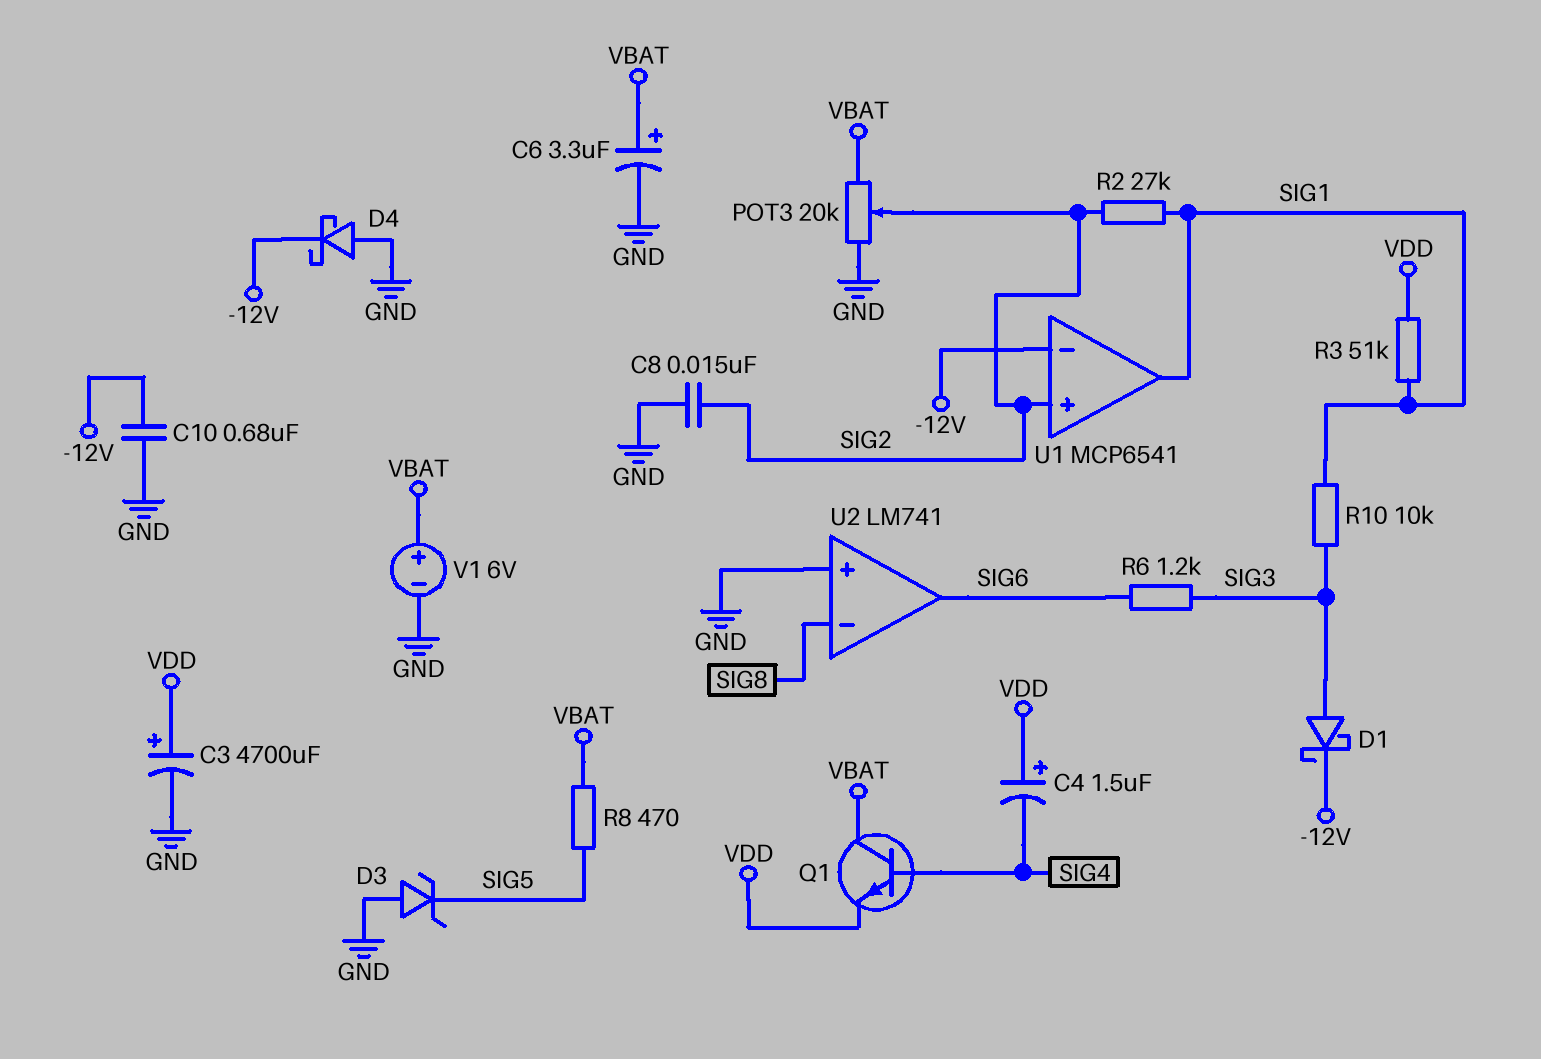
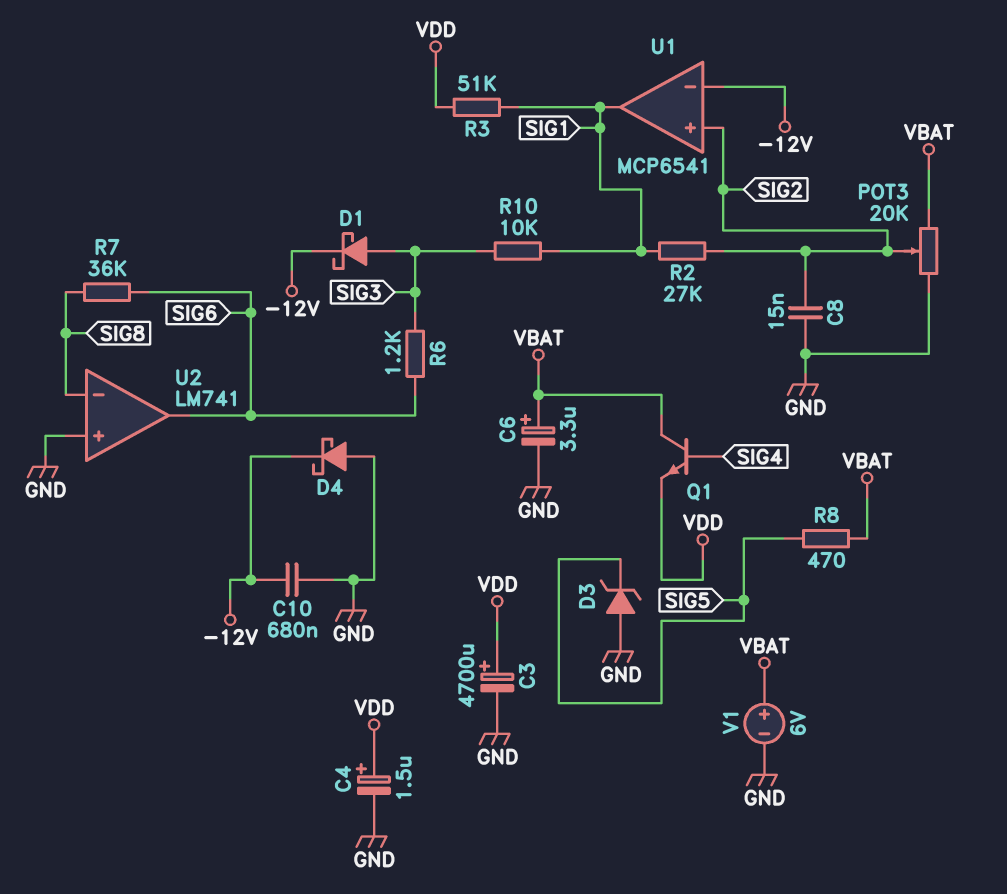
C4: 1.5uF (plus VDD, minus SIG4) -> 1.5uF (plus VDD, minus GND)
R7: none -> 36k (SIG6, SIG8)

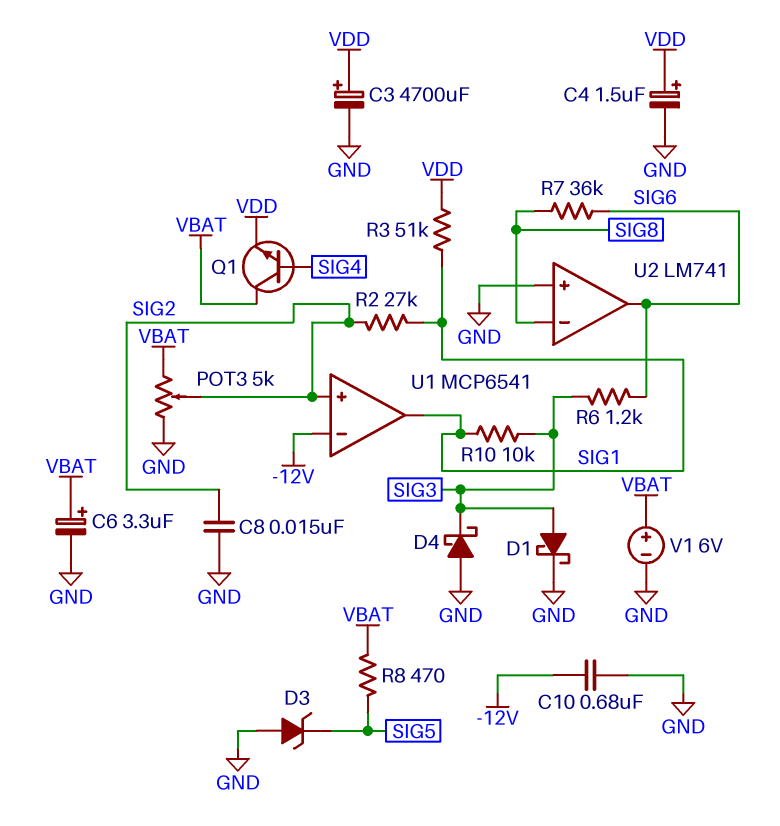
D1: schottky (A SIG3, K -12V) -> schottky (A SIG3, K GND)
D4: schottky (A GND, K -12V) -> schottky (A GND, K SIG3)
POT3: 20k (GND, VBAT, wiper SIG2) -> 5k (GND, VBAT, wiper SIG2)

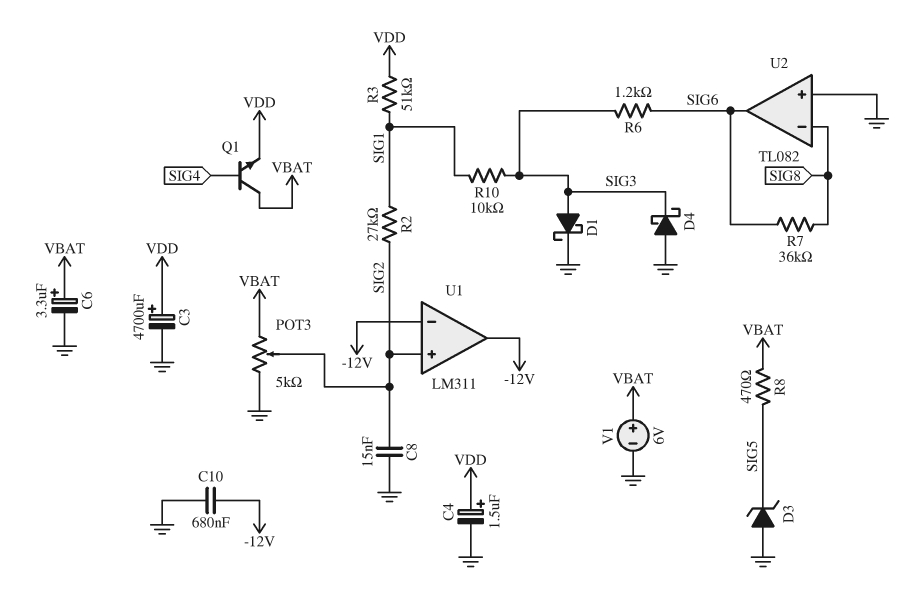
U1: MCP6541 -> LM311
U1 pin out: SIG1 -> -12V
U2: LM741 -> TL082

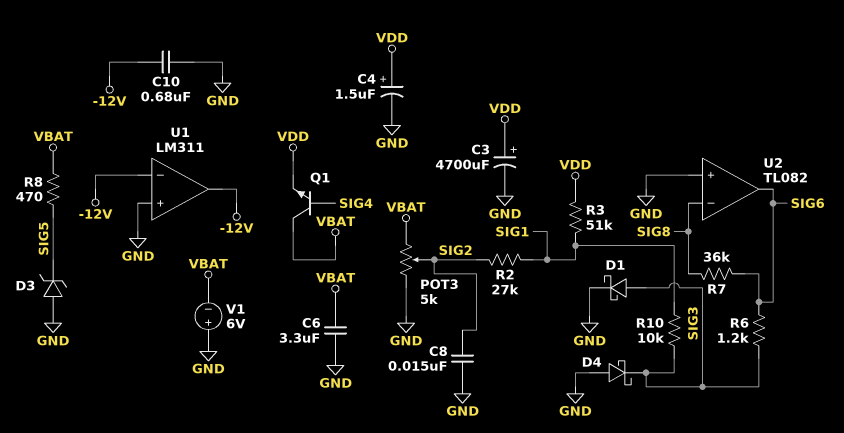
C6: 3.3uF (plus VBAT, minus GND) -> 3.3uF (GND, VBAT)
U1 pin in+: SIG2 -> GND
V1: 6V (plus VBAT, minus GND) -> 6V (plus GND, minus VBAT)

